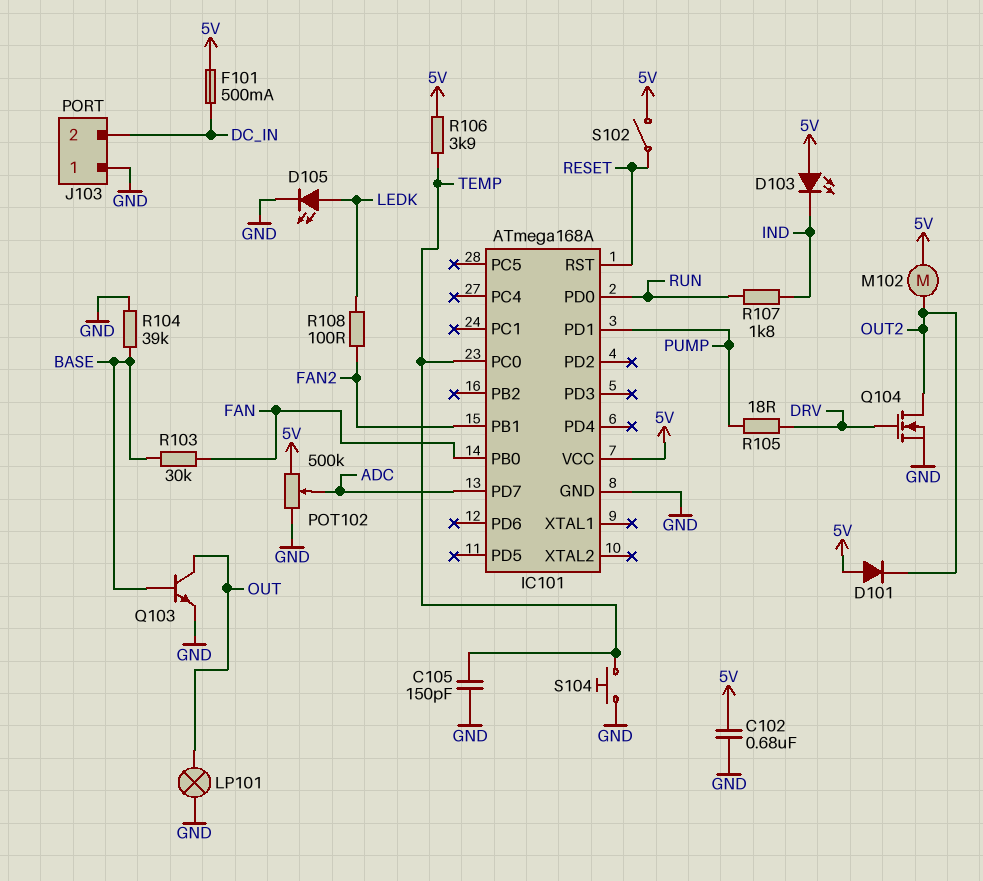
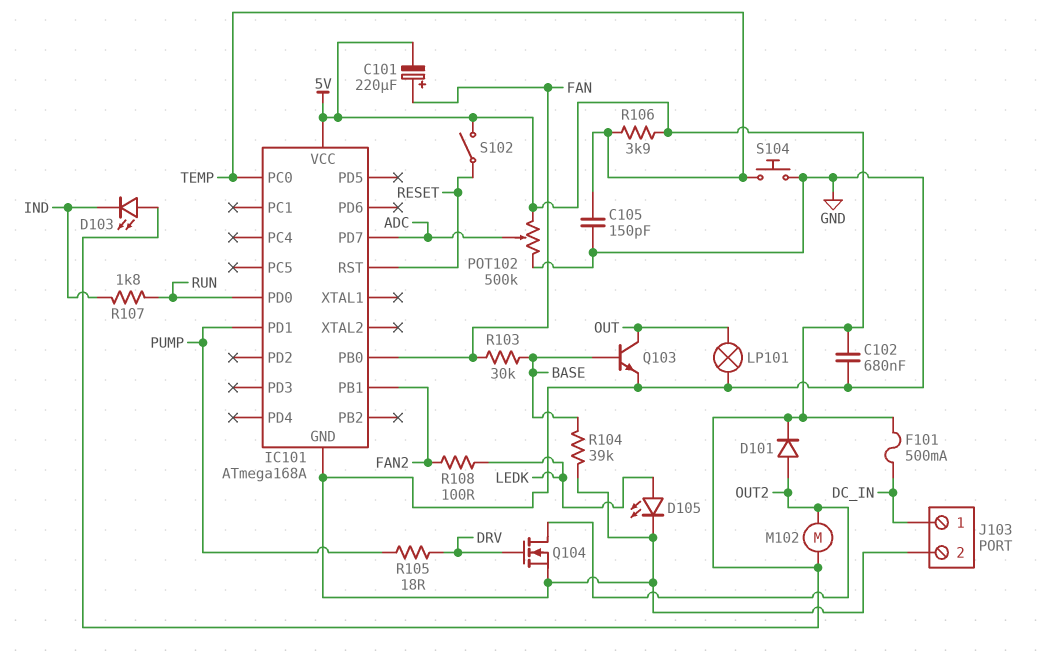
C101: none -> 220uF (plus FAN, minus 5V)
D101: diode (A 5V, K OUT2) -> diode (A OUT2, K 5V)
J103 pin 1: GND -> DC_IN
J103 pin 2: DC_IN -> GND

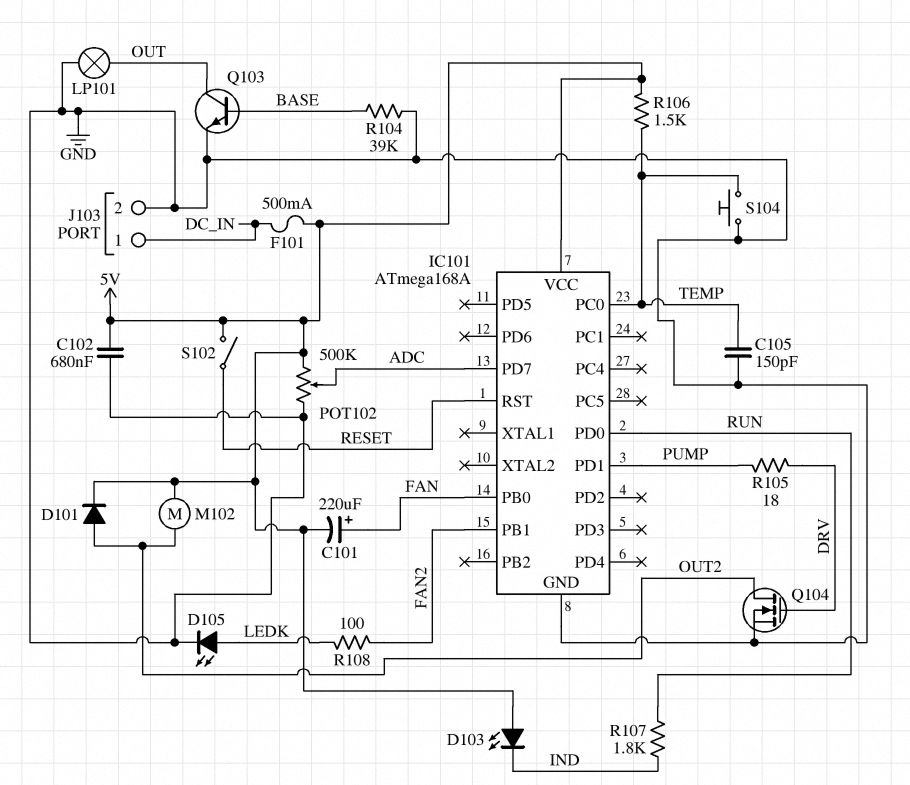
R103: 30k (BASE, FAN) -> none
R106: 3.9k (5V, TEMP) -> 1.5k (5V, TEMP)

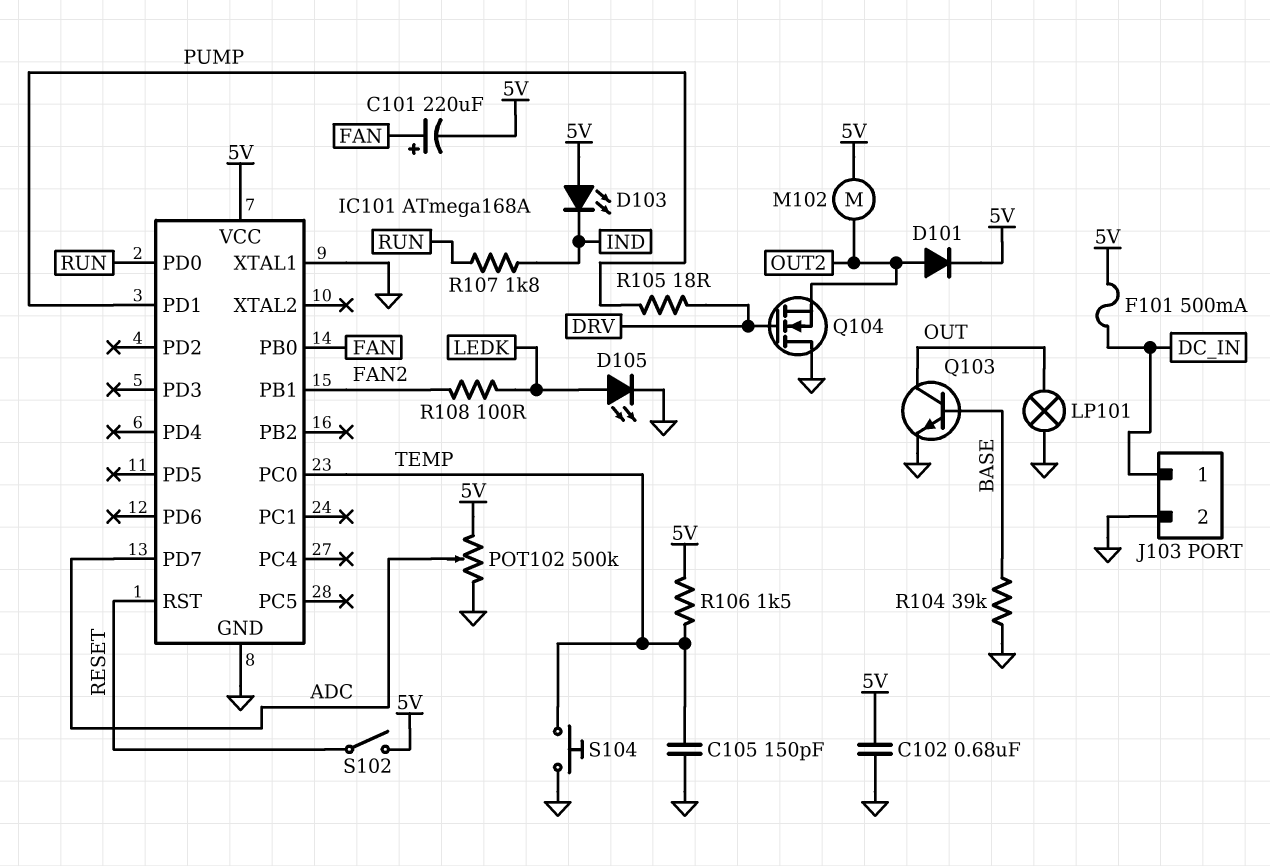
IC101 pin XTAL1: none -> GND
Q104: NMOS (G DRV, D OUT2, S GND) -> NMOS (G DRV, D GND, S OUT2)

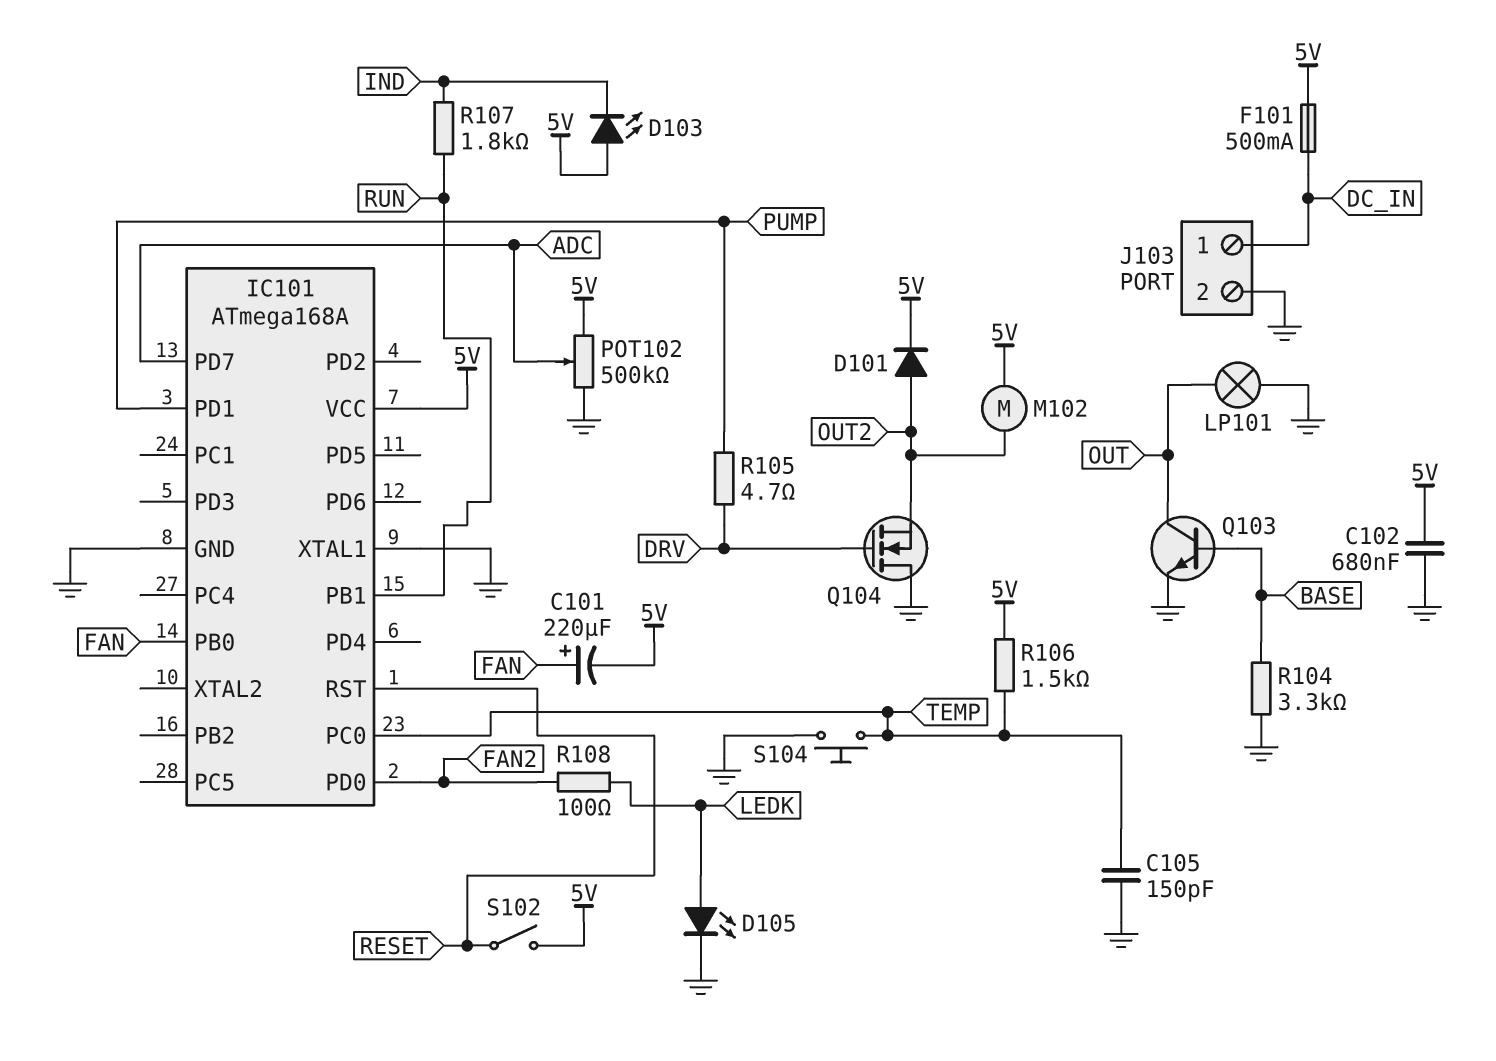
IC101 pin PB1: FAN2 -> RUN
IC101 pin PD0: RUN -> FAN2
R104: 39k (BASE, GND) -> 3.3k (BASE, GND)
R105: 18 (DRV, PUMP) -> 4.7 (DRV, PUMP)

